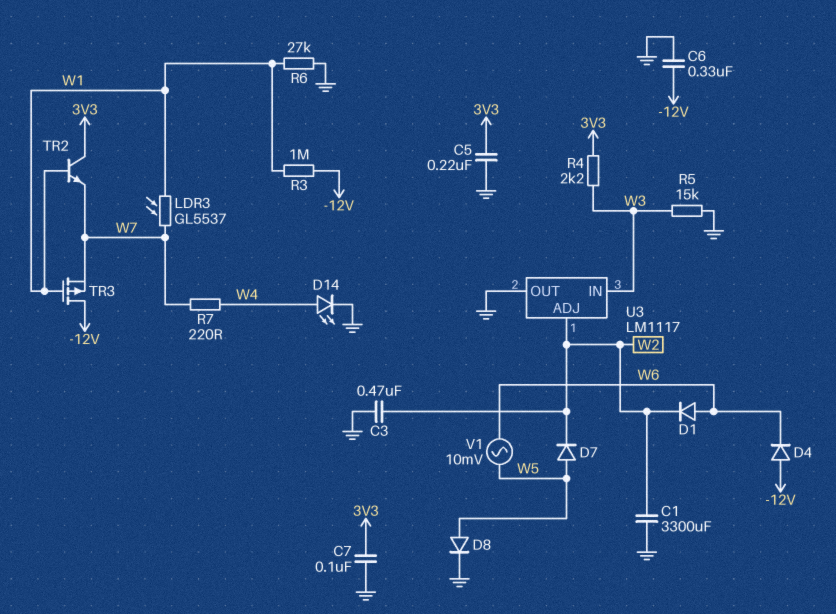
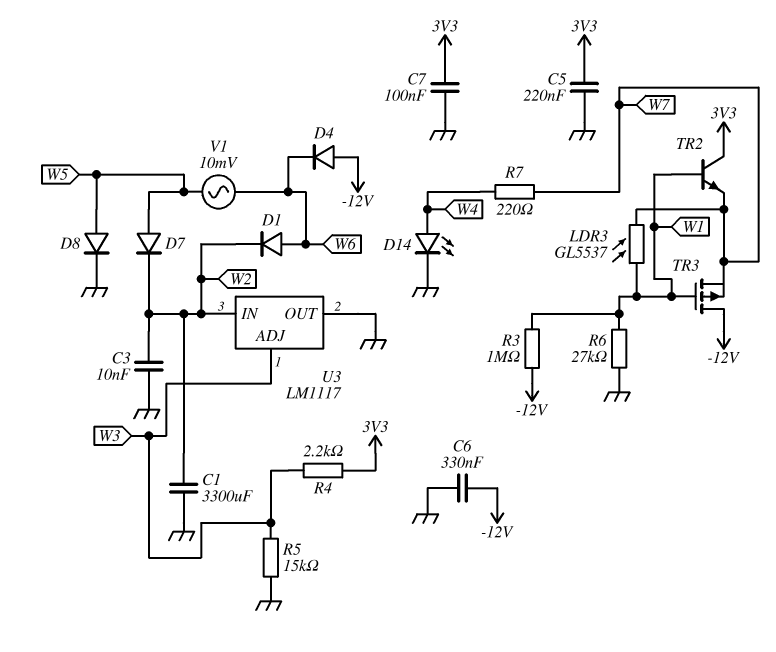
C3: 470nF (GND, W2) -> 10nF (GND, W2)
U3 pin ADJ: W2 -> W3
U3 pin IN: W3 -> W2

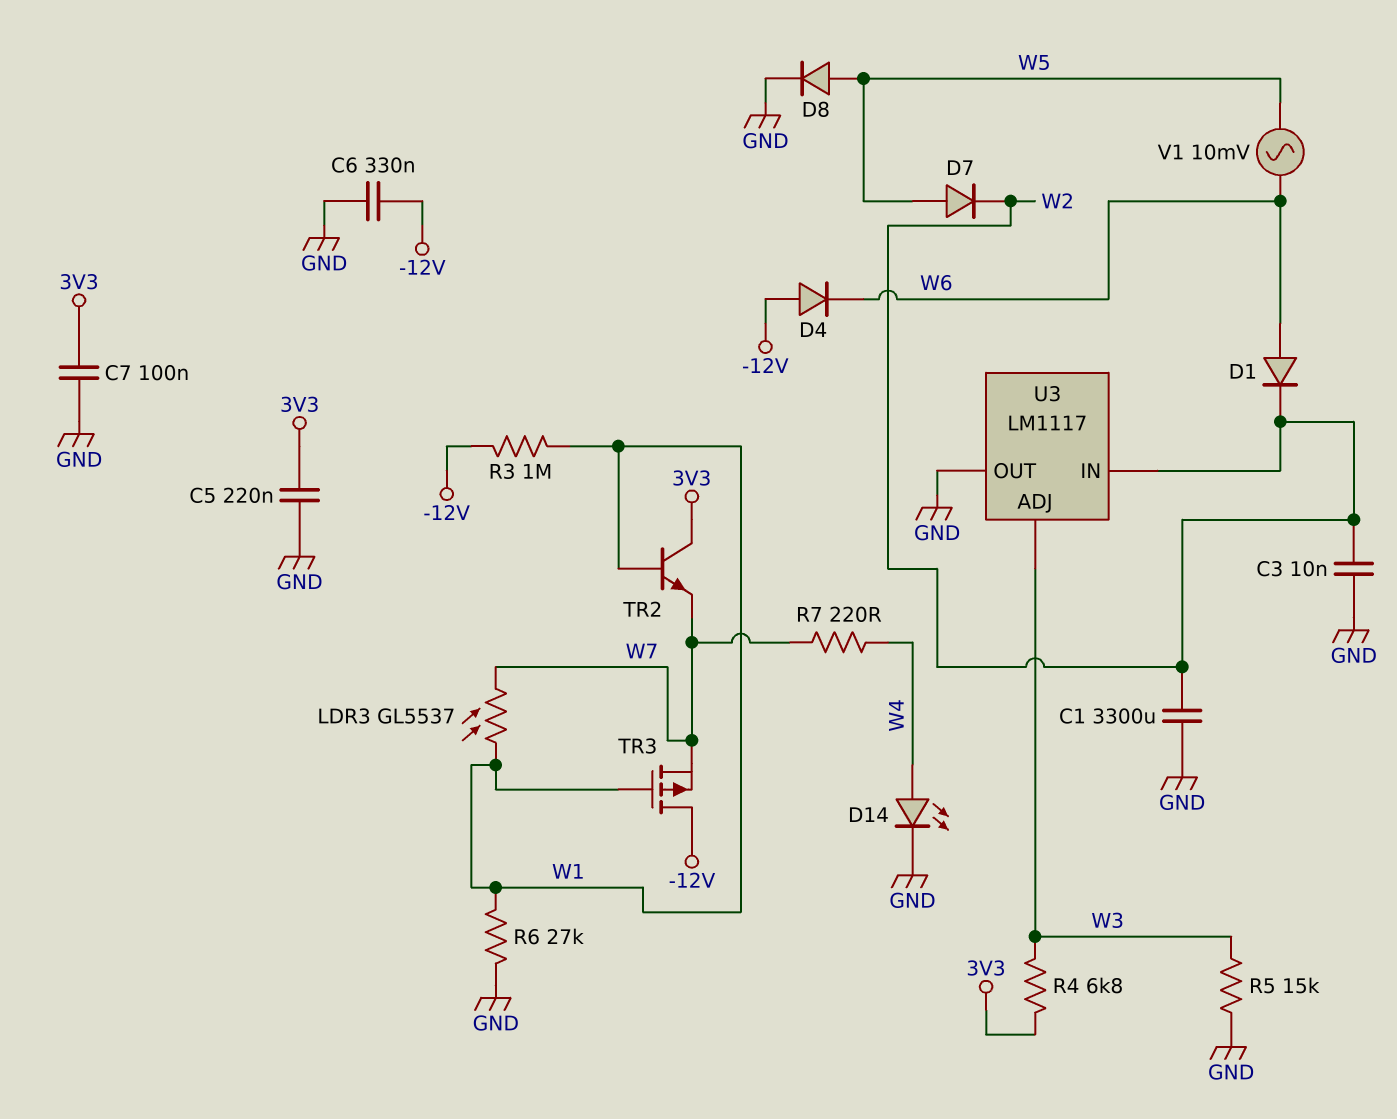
R4: 2.2k (3V3, W3) -> 6.8k (3V3, W3)

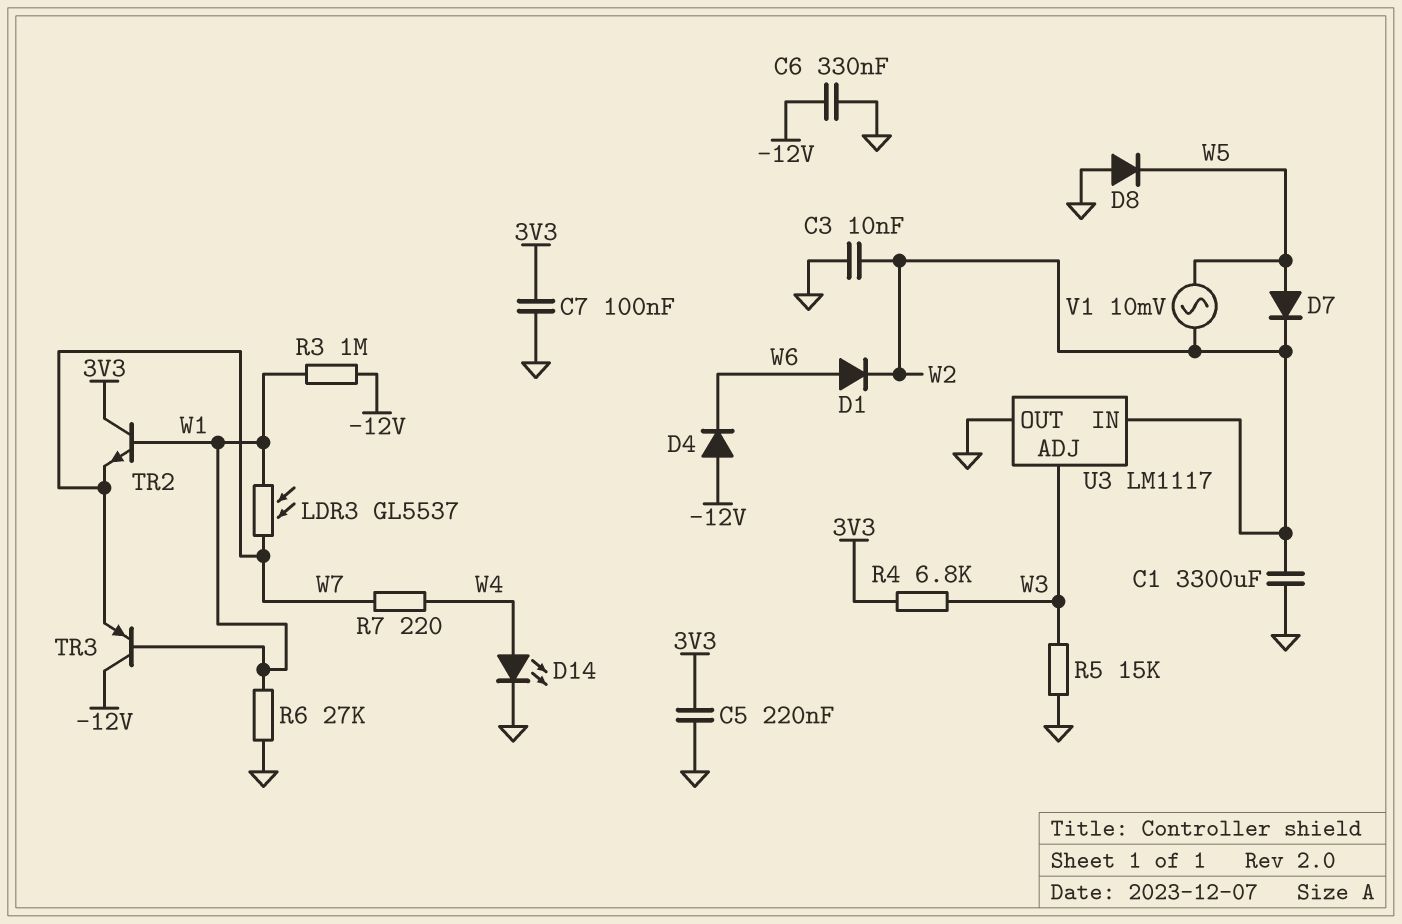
D8: diode (A W5, K GND) -> diode (A GND, K W5)
TR3: PMOS (G W1, D -12V, S W7) -> PNP (B W1, C -12V, E W7)
V1: AC 10mV (W5, W6) -> AC 10mV (W2, W5)

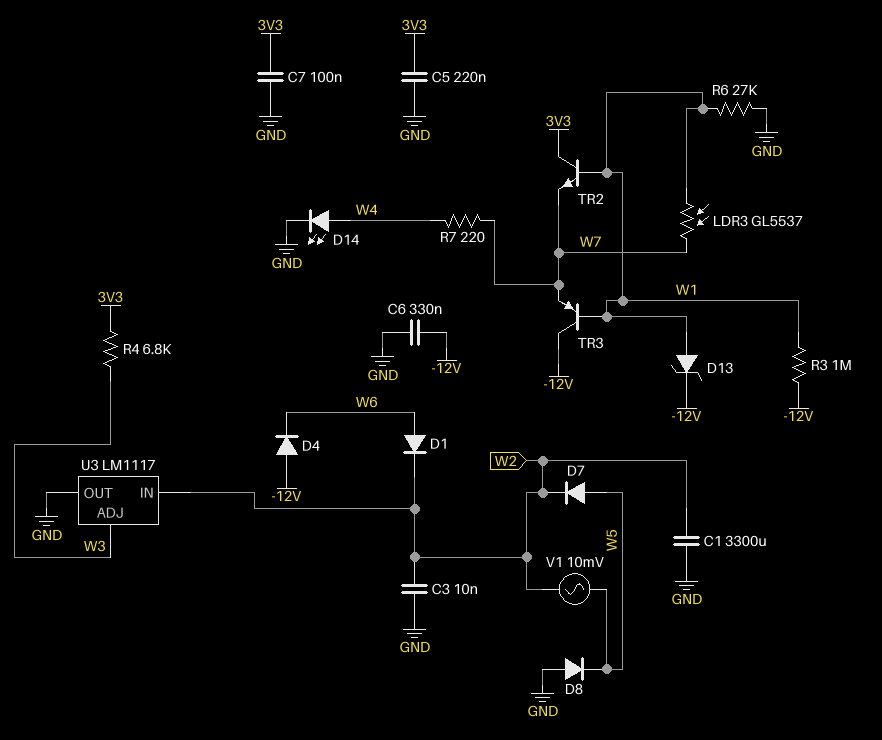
D13: none -> zener (A W1, K -12V)
R5: 15k (GND, W3) -> none

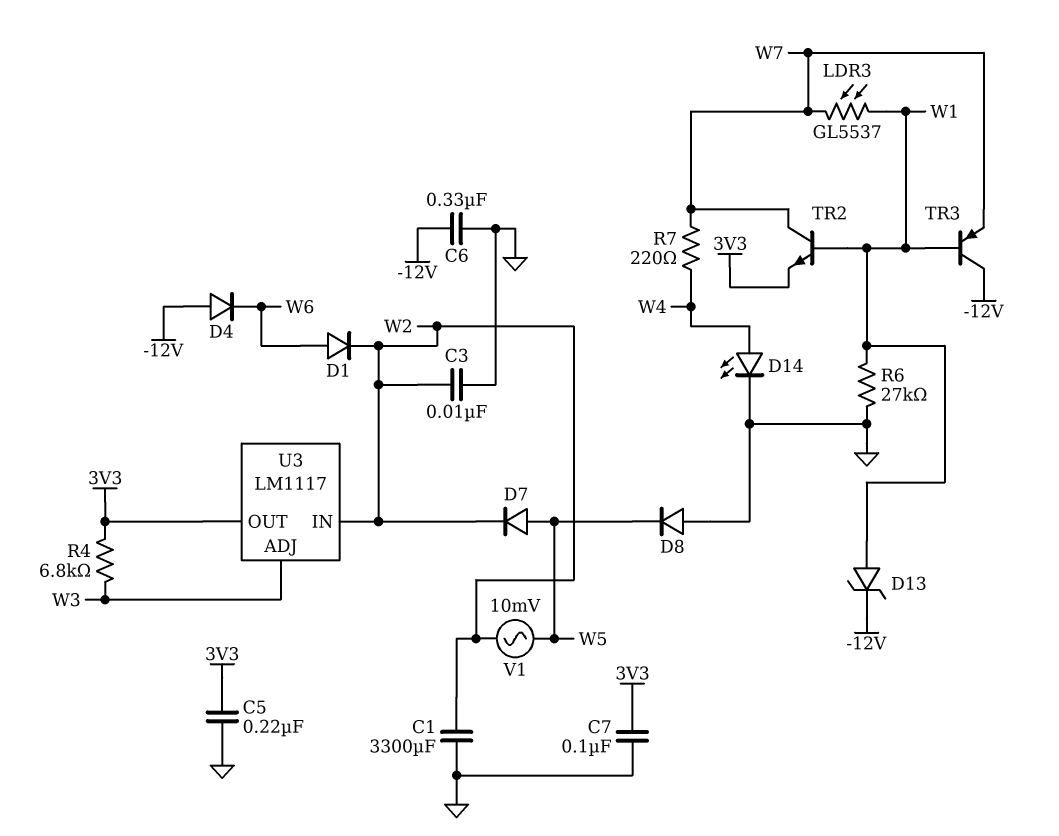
R3: 1M (-12V, W1) -> none
TR2: NPN (B W1, C 3V3, E W7) -> NPN (B W1, C W7, E 3V3)
U3 pin OUT: GND -> 3V3

